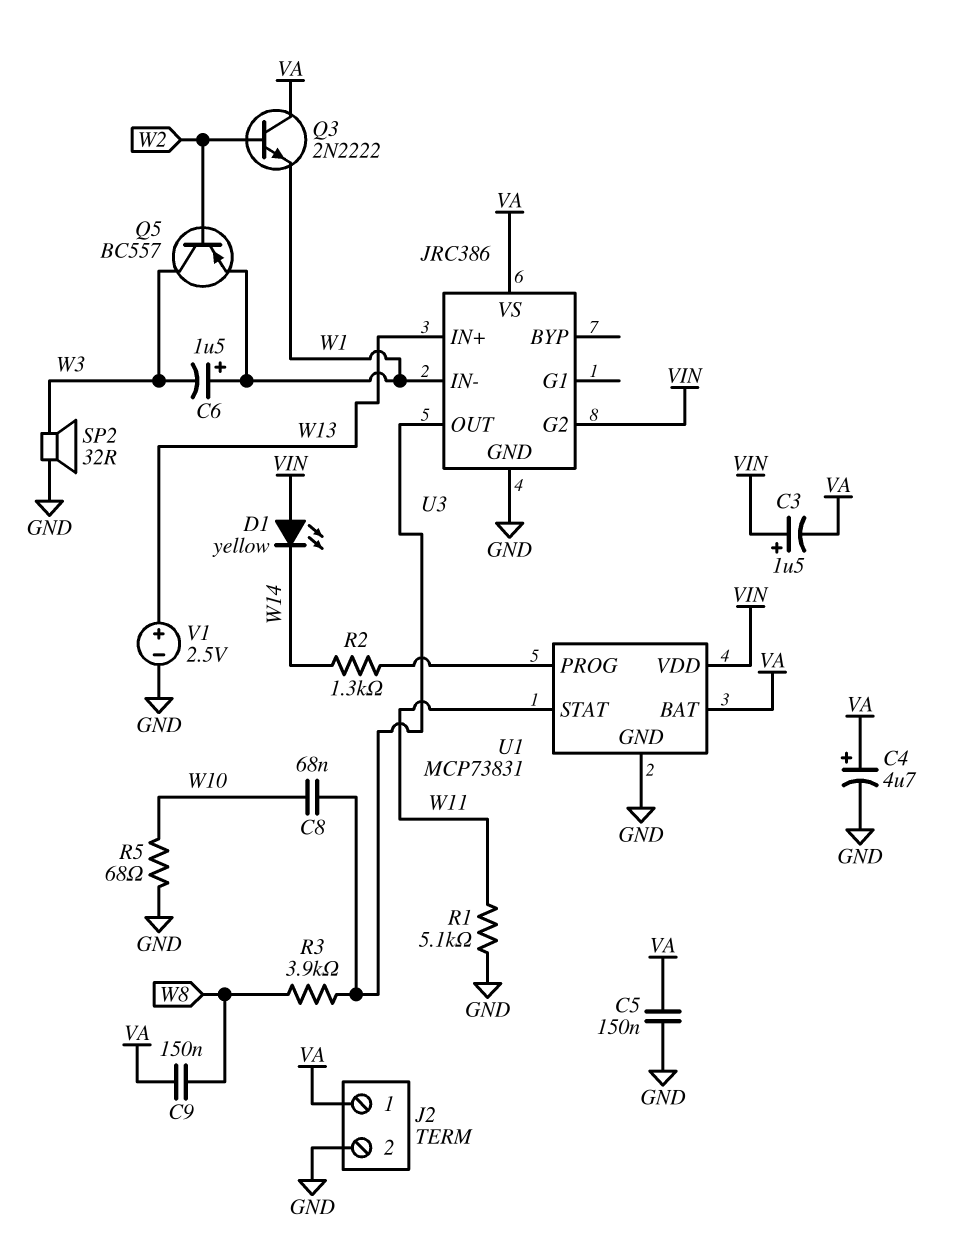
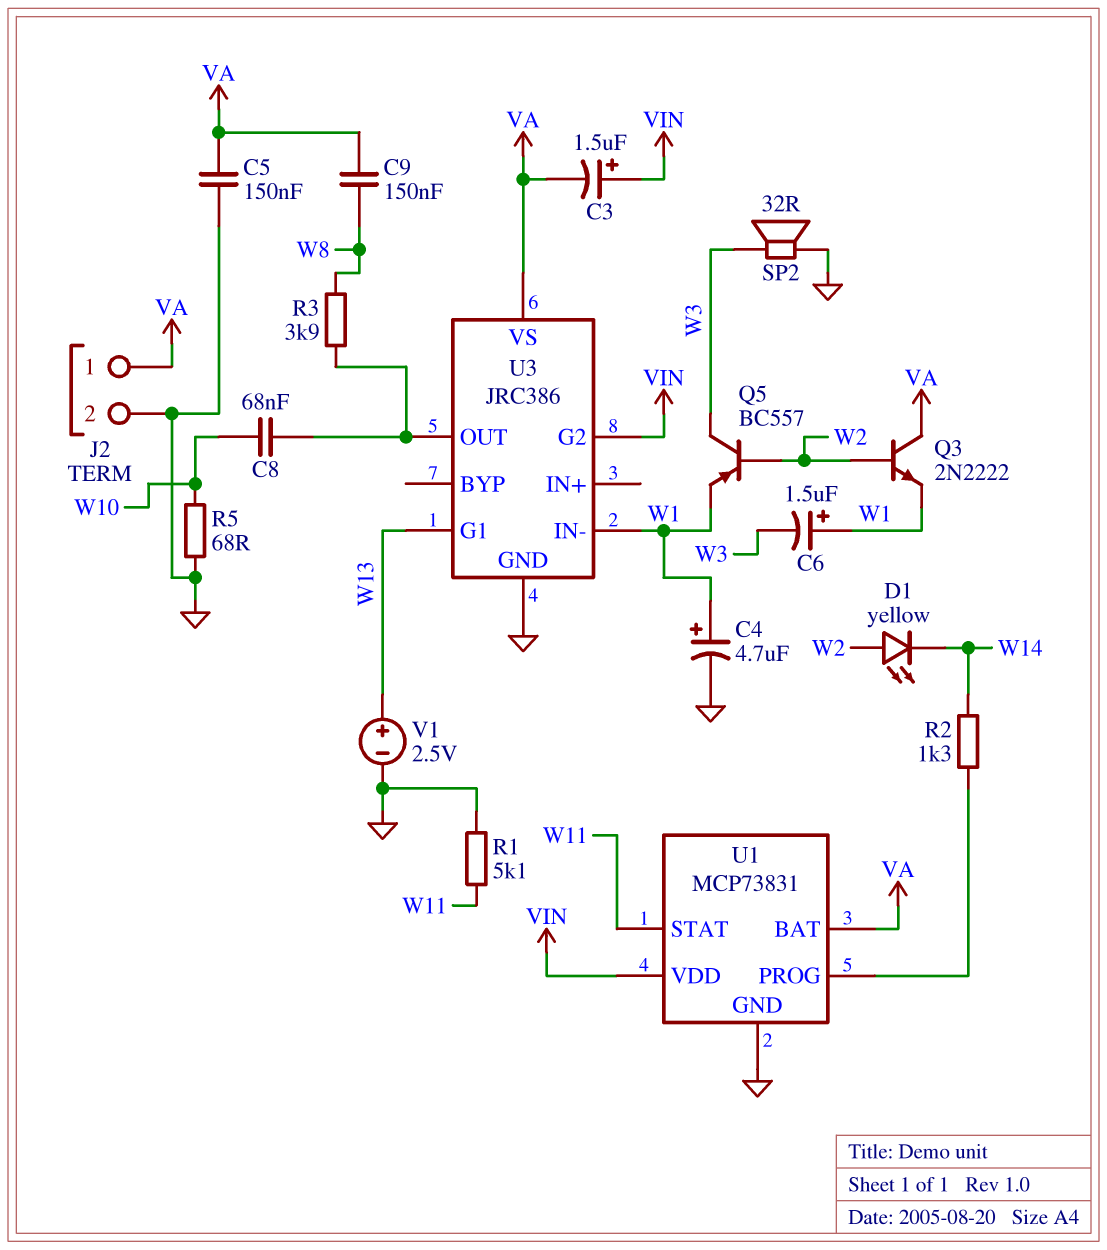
C4: 4.7uF (plus VA, minus GND) -> 4.7uF (plus W1, minus GND)
D1: LED yellow (A VIN, K W14) -> LED yellow (A W2, K W14)
U3 pin G1: none -> W13
U3 pin IN+: W13 -> none

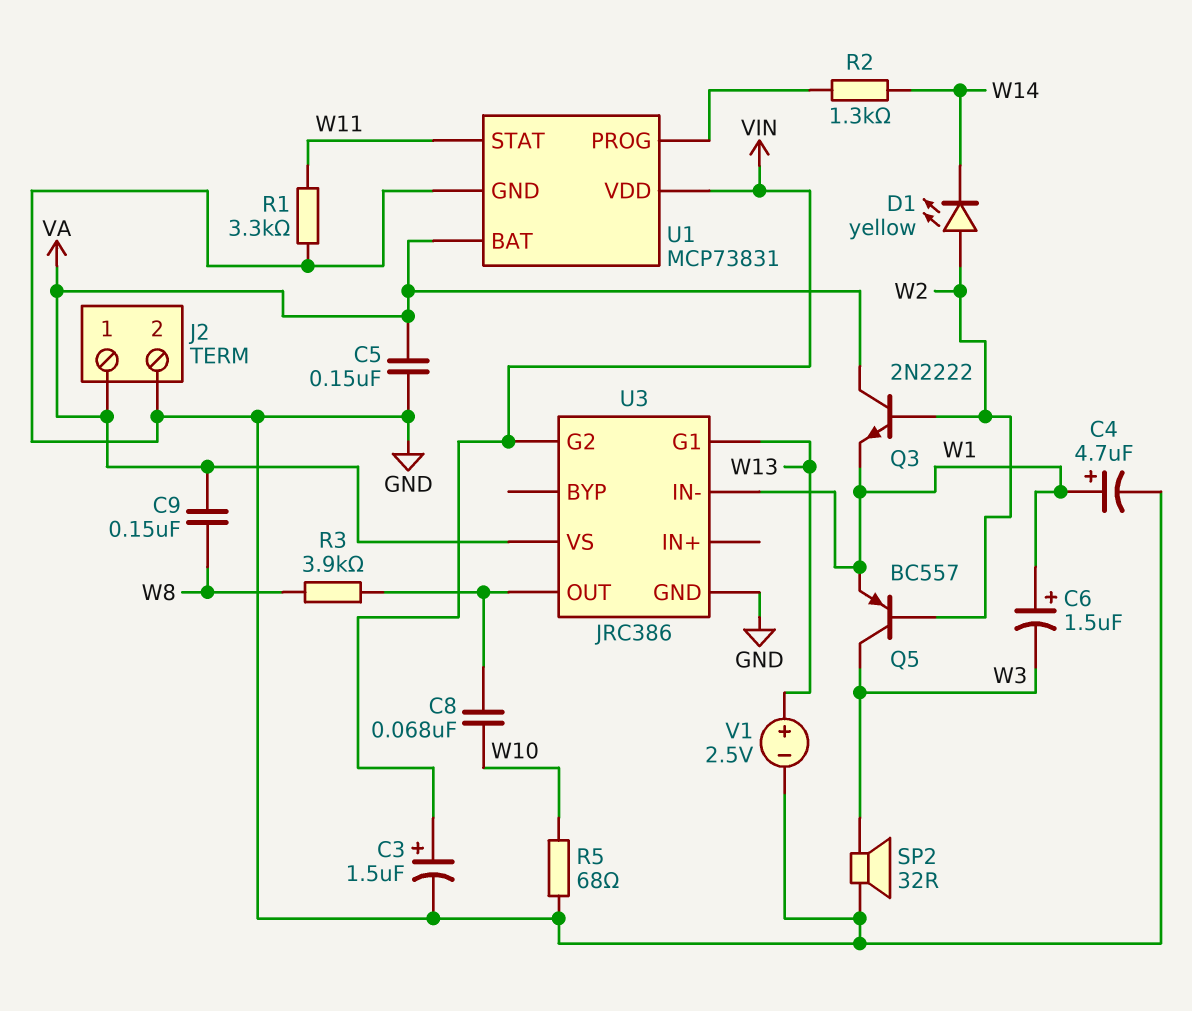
C3: 1.5uF (plus VIN, minus VA) -> 1.5uF (plus VIN, minus GND)
R1: 5.1k (GND, W11) -> 3.3k (GND, W11)

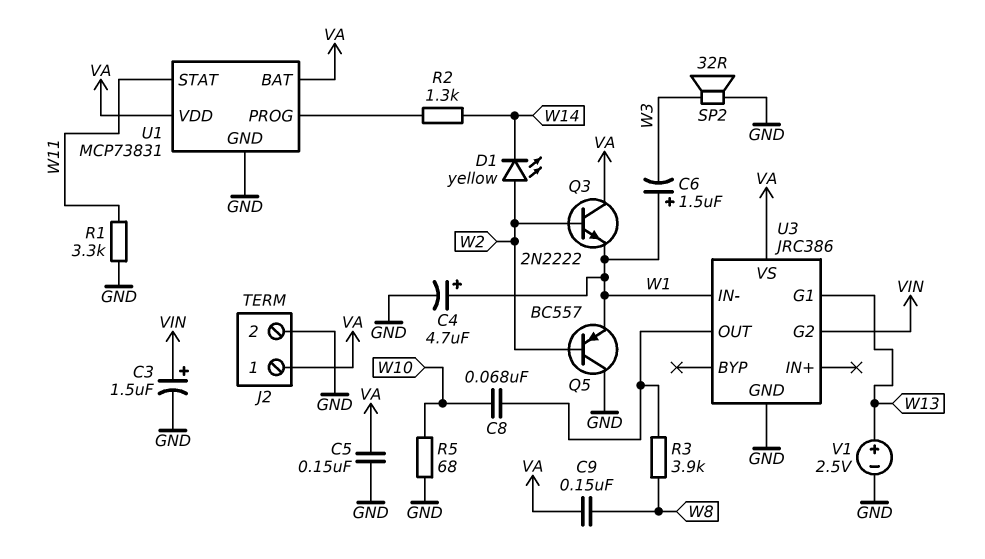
Q5: PNP BC557 (B W2, C W3, E W1) -> PNP BC557 (B W2, C GND, E W1)
U1 pin VDD: VIN -> VA

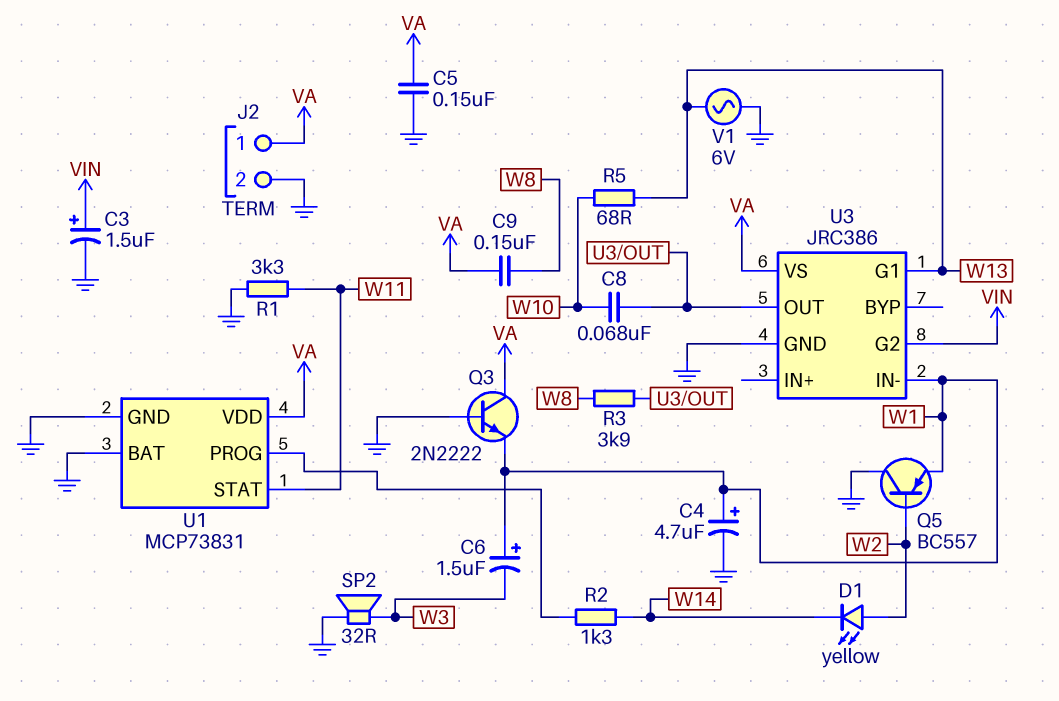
Q3: NPN 2N2222 (B W2, C VA, E W1) -> NPN 2N2222 (B GND, C VA, E W1)
R5: 68 (GND, W10) -> 68 (W10, W13)
U1 pin BAT: VA -> GND
V1: 2.5V (plus W13, minus GND) -> AC 6V (GND, W13)

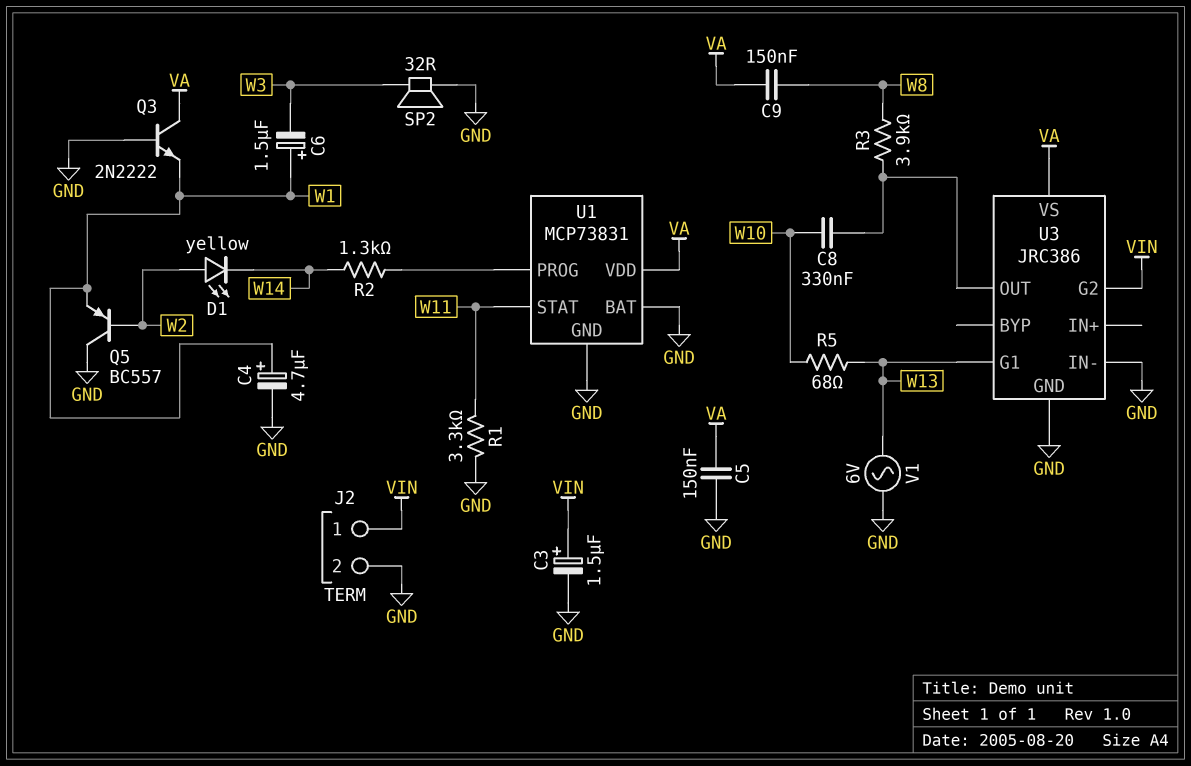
C8: 68nF (U3/OUT, W10) -> 330nF (U3/OUT, W10)
J2 pin 1: VA -> VIN
U3 pin IN-: W1 -> GND

